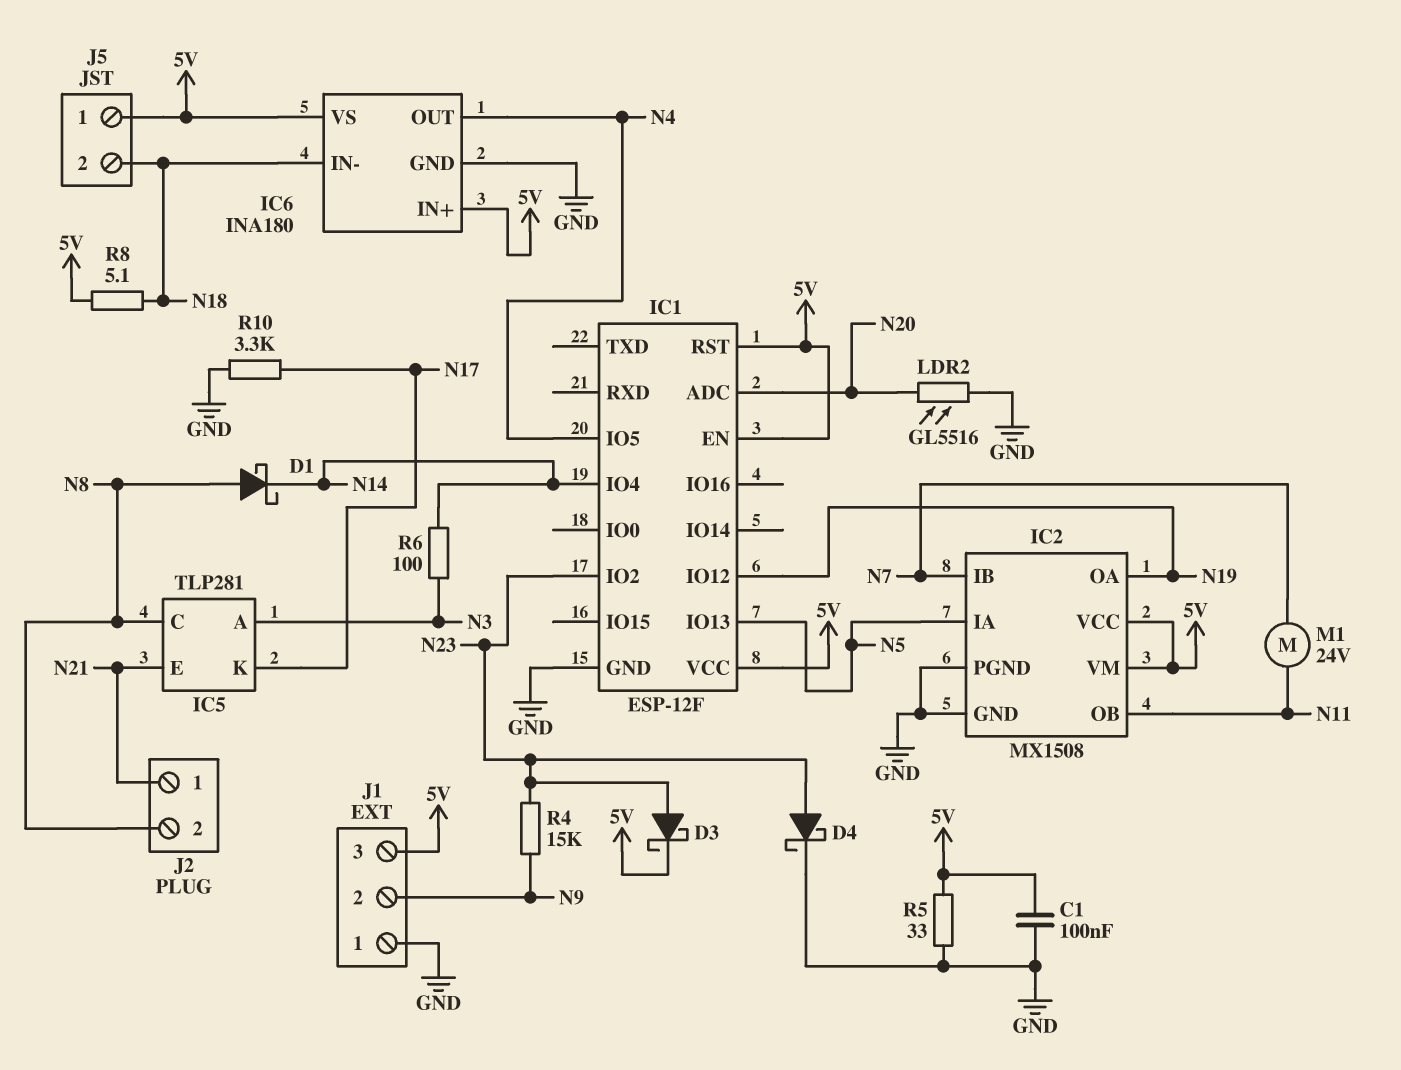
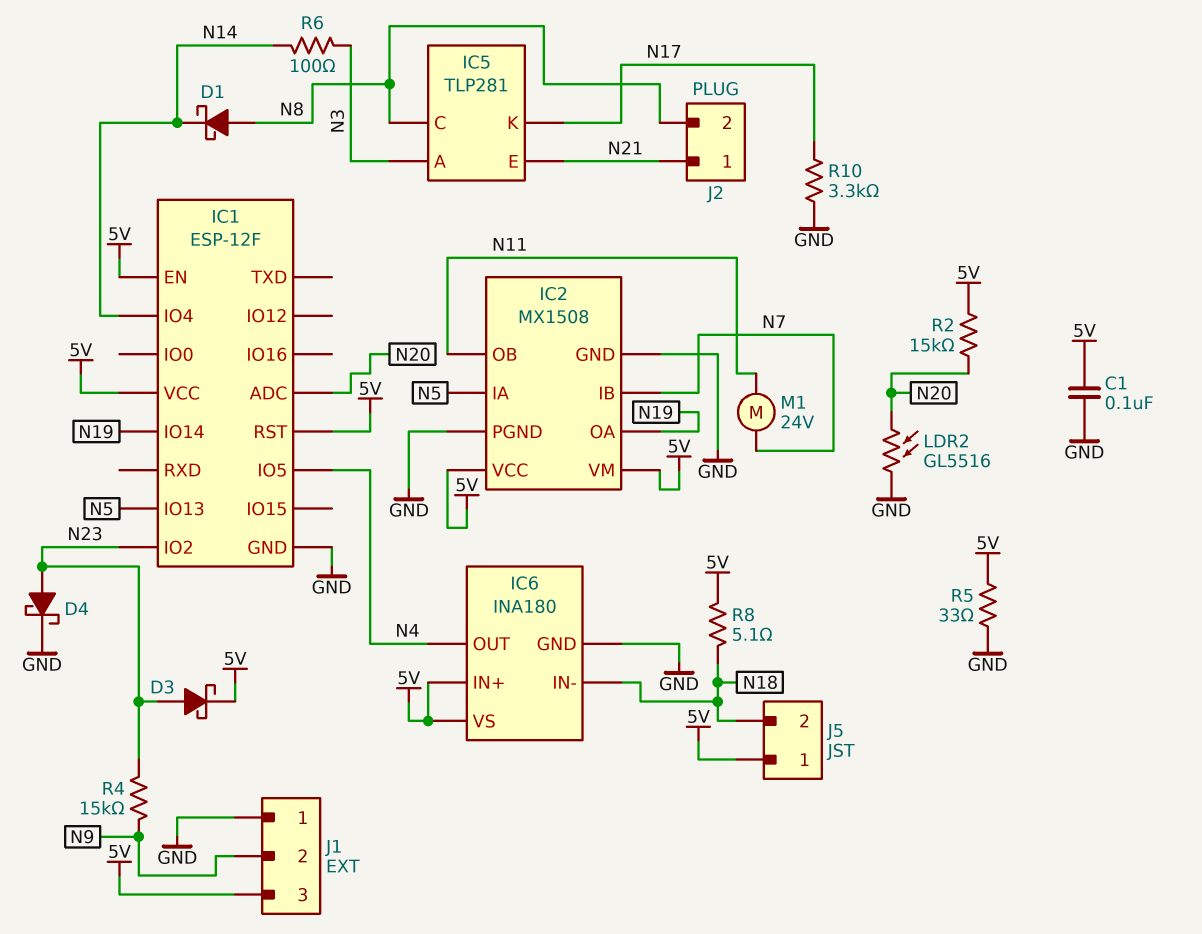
IC1 pin IO12: N19 -> none
IC1 pin IO14: none -> N19
R2: none -> 15k (5V, N20)

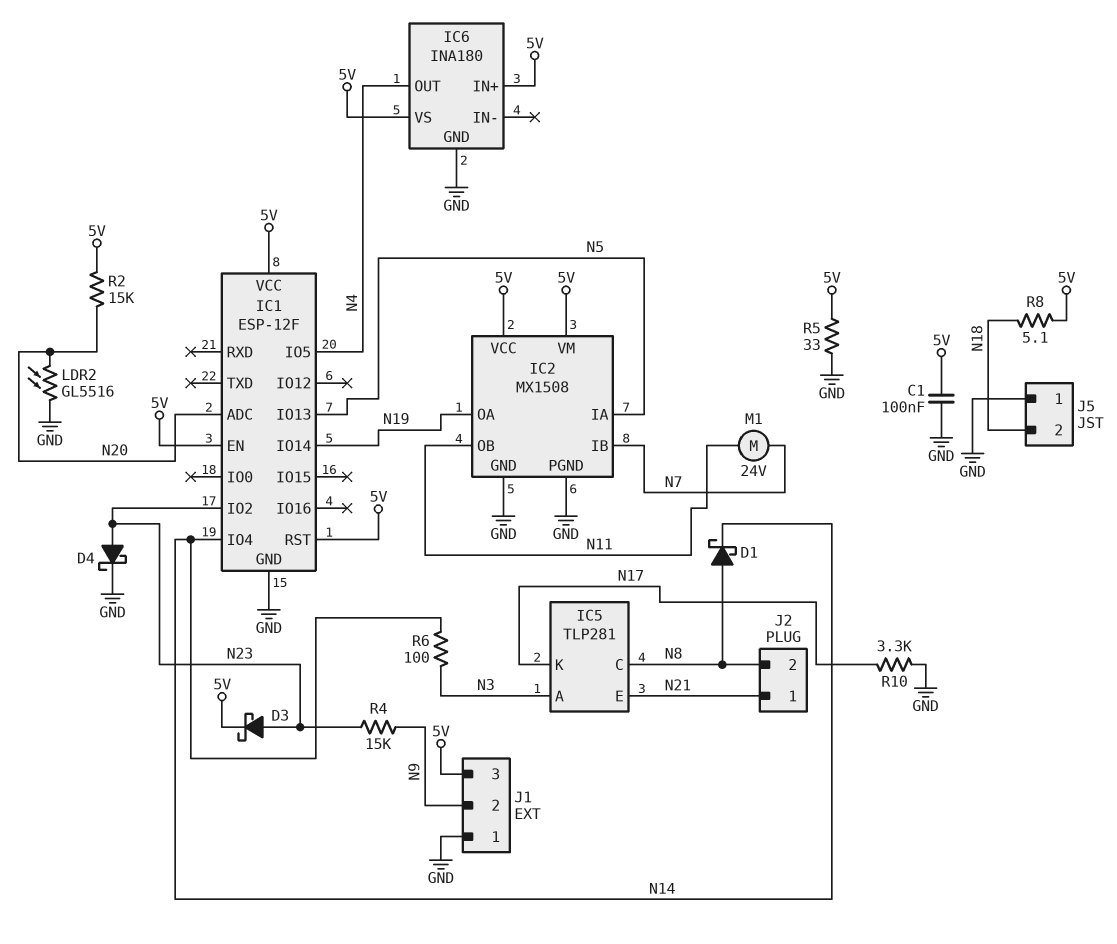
IC6 pin IN-: N18 -> none
J5 pin 1: 5V -> GND

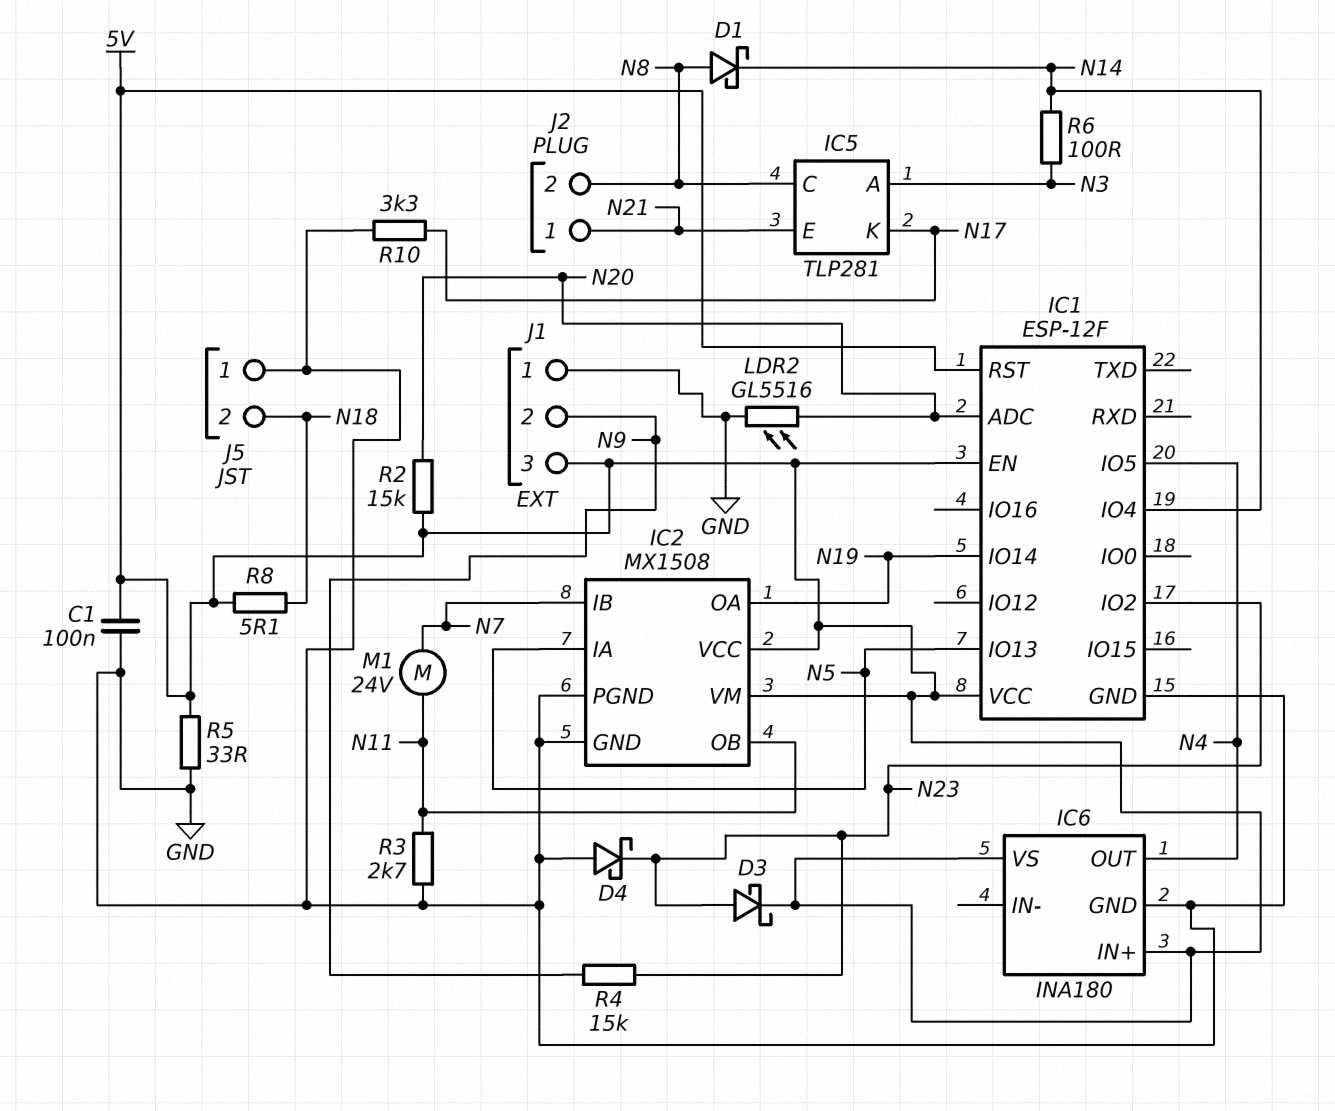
D4: schottky (A N23, K GND) -> schottky (A GND, K N23)
R3: none -> 2.7k (GND, N11)

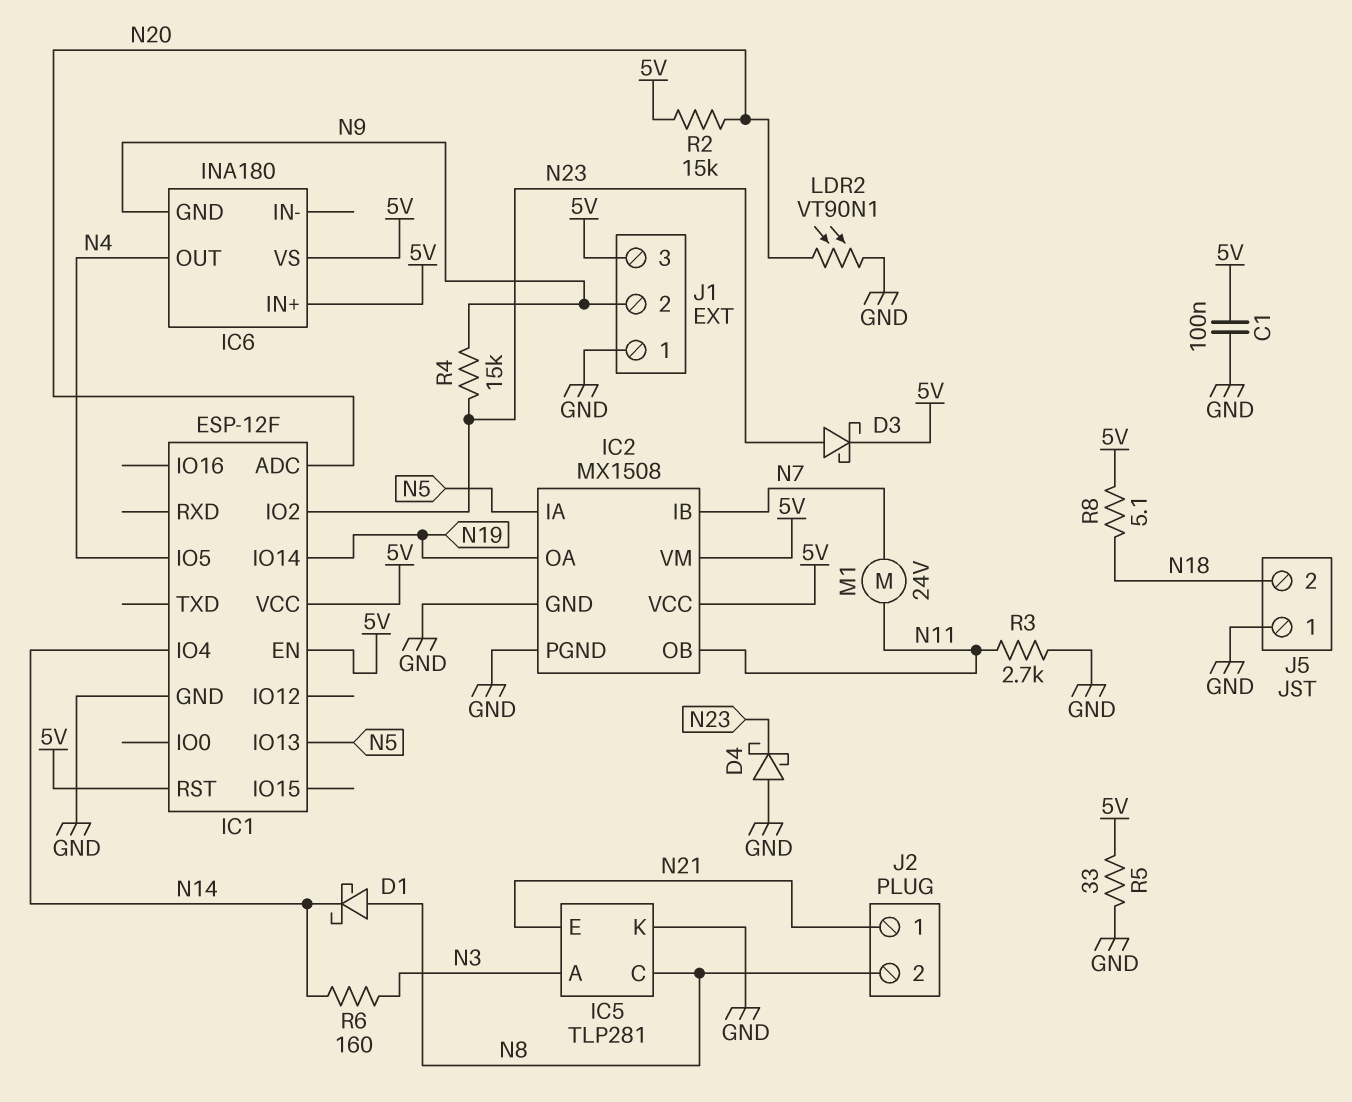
IC5 pin K: N17 -> GND
IC6 pin GND: GND -> N9
LDR2: GL5516 (GND, N20) -> VT90N1 (GND, N20)
R6: 100 (N3, N14) -> 160 (N3, N14)
R10: 3.3k (GND, N17) -> none

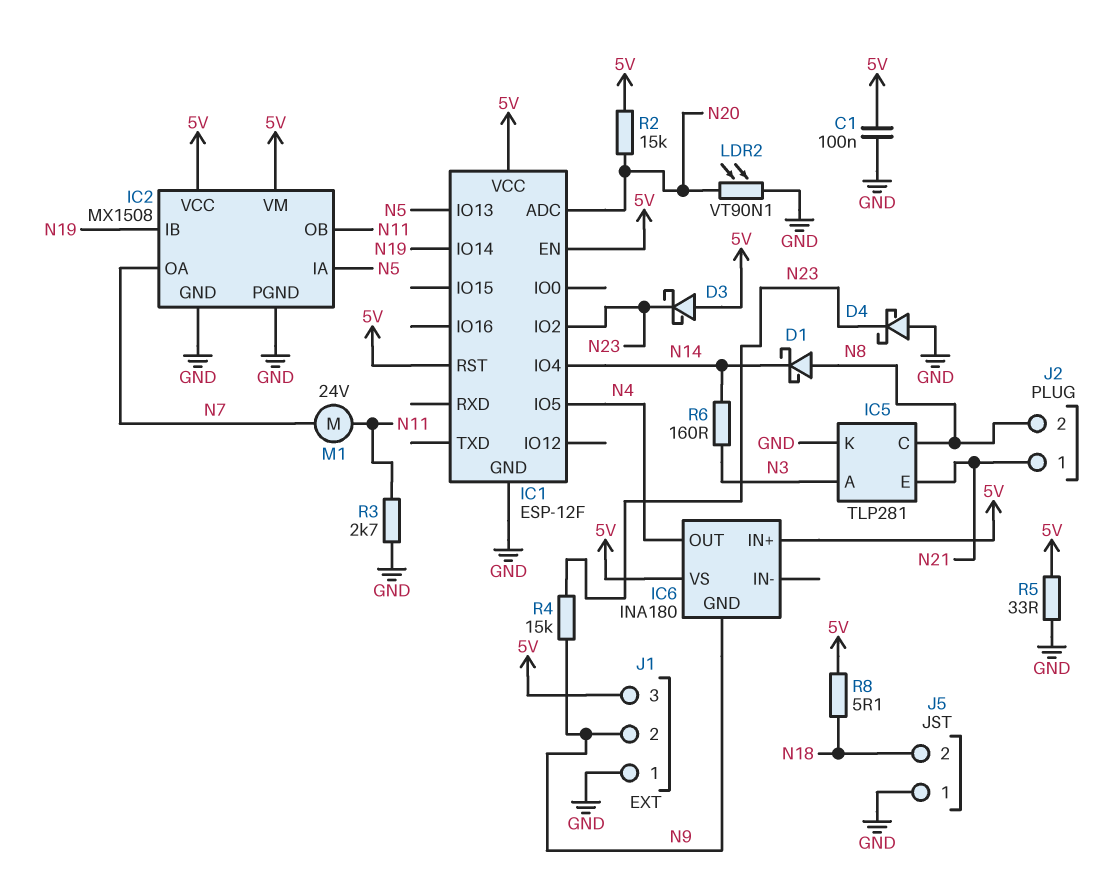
D3: schottky (A N23, K 5V) -> schottky (A 5V, K N23)
IC2 pin IB: N7 -> N19
IC2 pin OA: N19 -> N7

